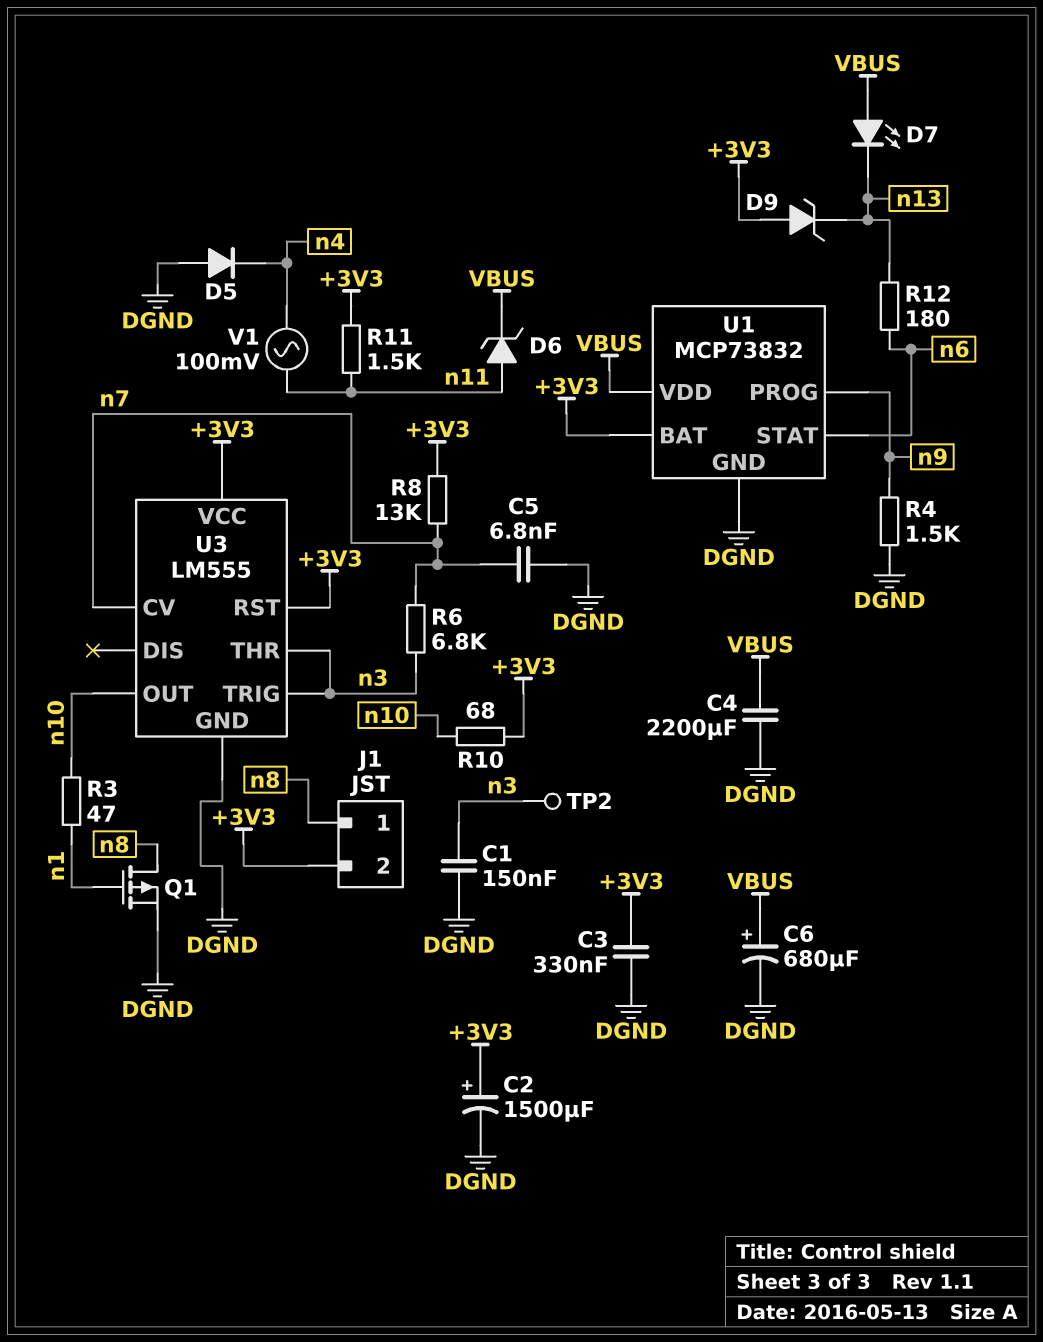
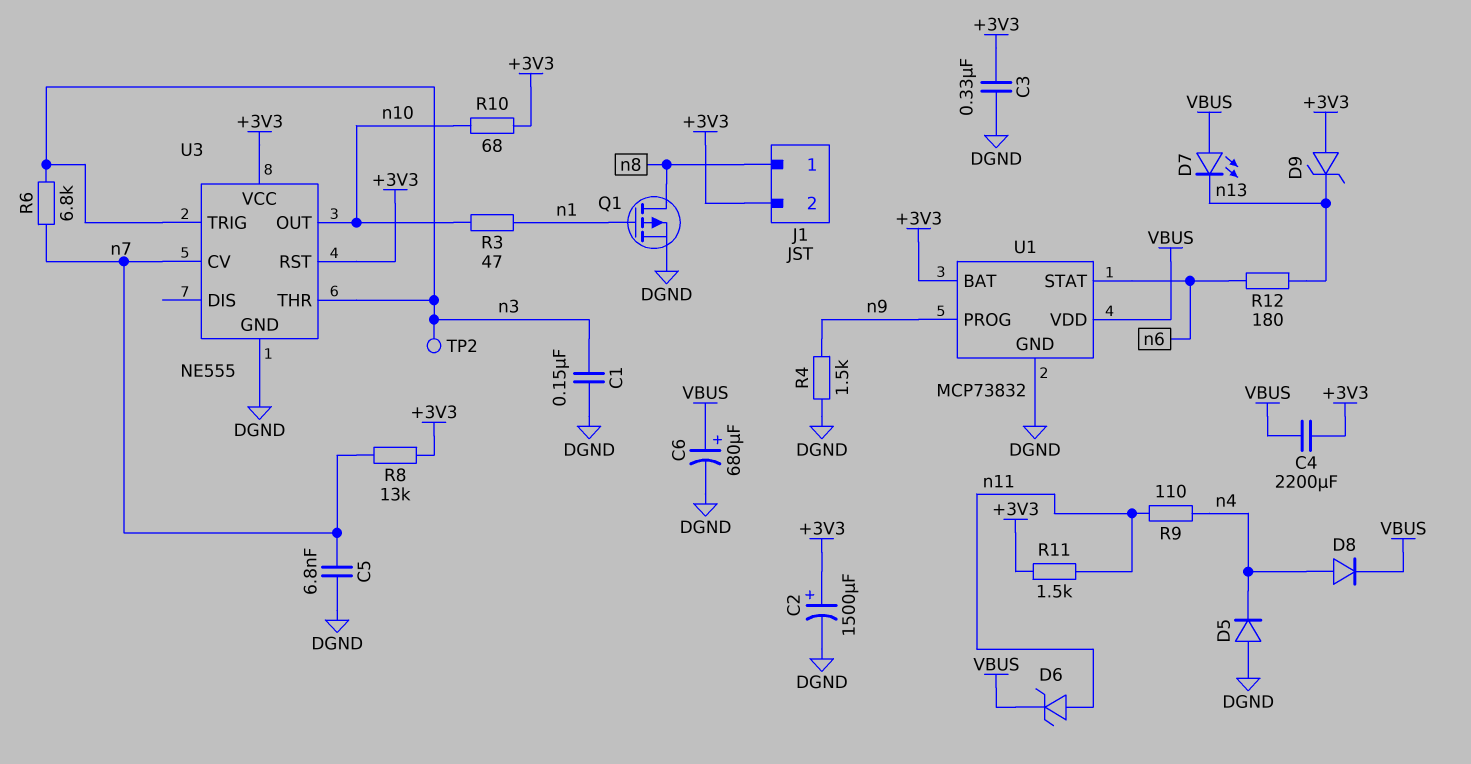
C4: 2200uF (DGND, VBUS) -> 2200uF (+3V3, VBUS)
D8: none -> diode (A n4, K VBUS)
R9: none -> 110 (n4, n11)
U3: LM555 -> NE555
V1: AC 100mV (n4, n11) -> none

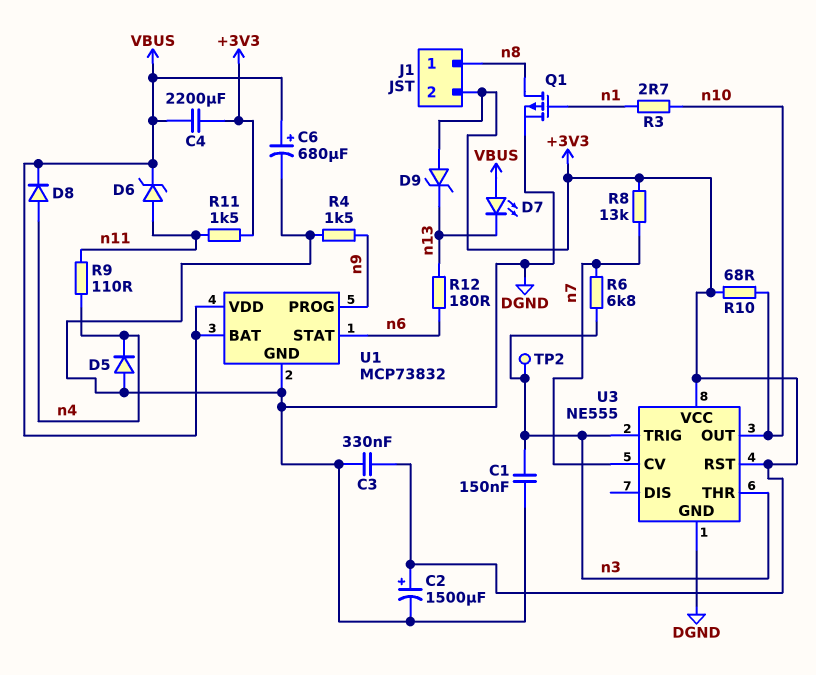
C5: 6.8nF (DGND, n7) -> none
R3: 47 (n1, n10) -> 2.7 (n1, n10)
U1 pin BAT: +3V3 -> VBUS

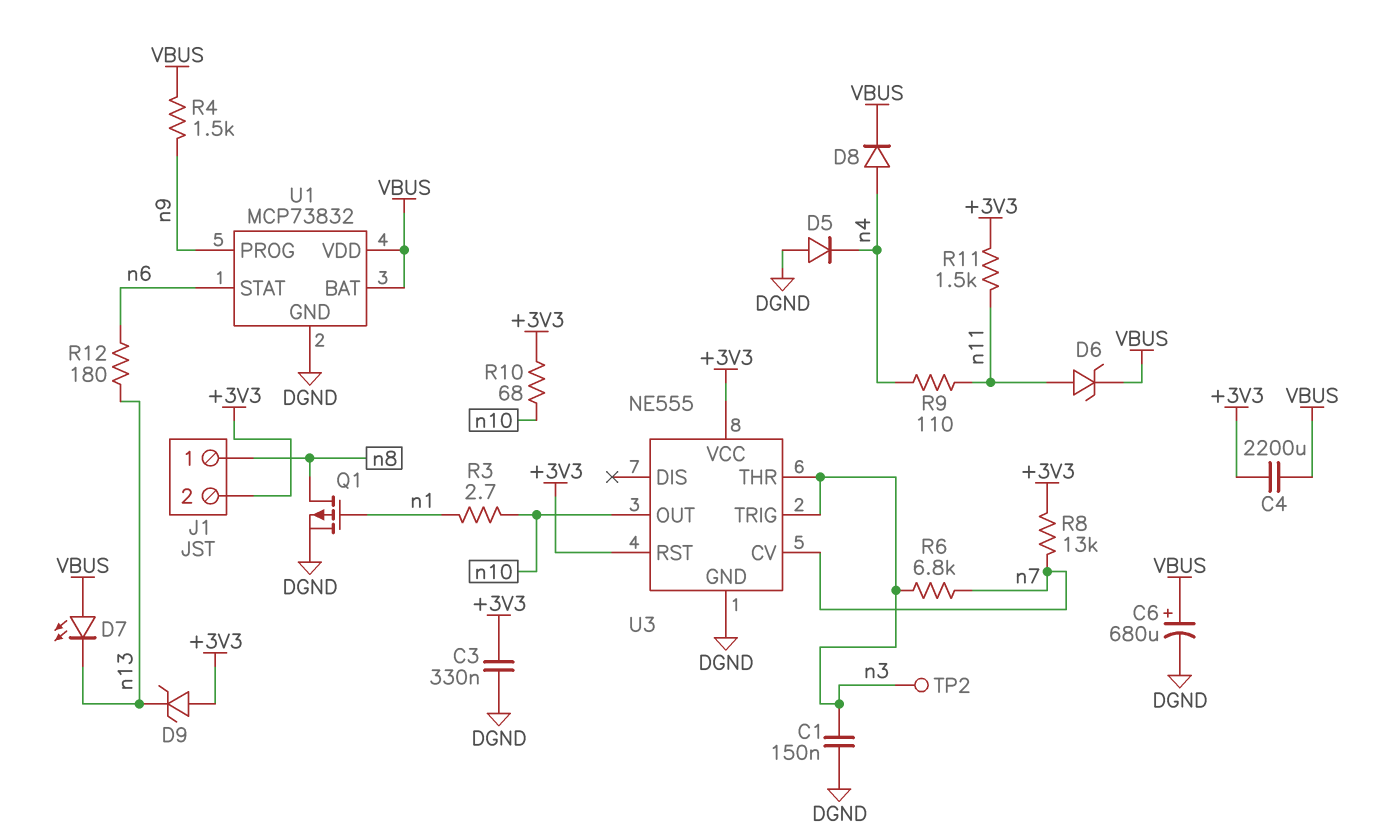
C2: 1500uF (plus +3V3, minus DGND) -> none
R4: 1.5k (DGND, n9) -> 1.5k (VBUS, n9)

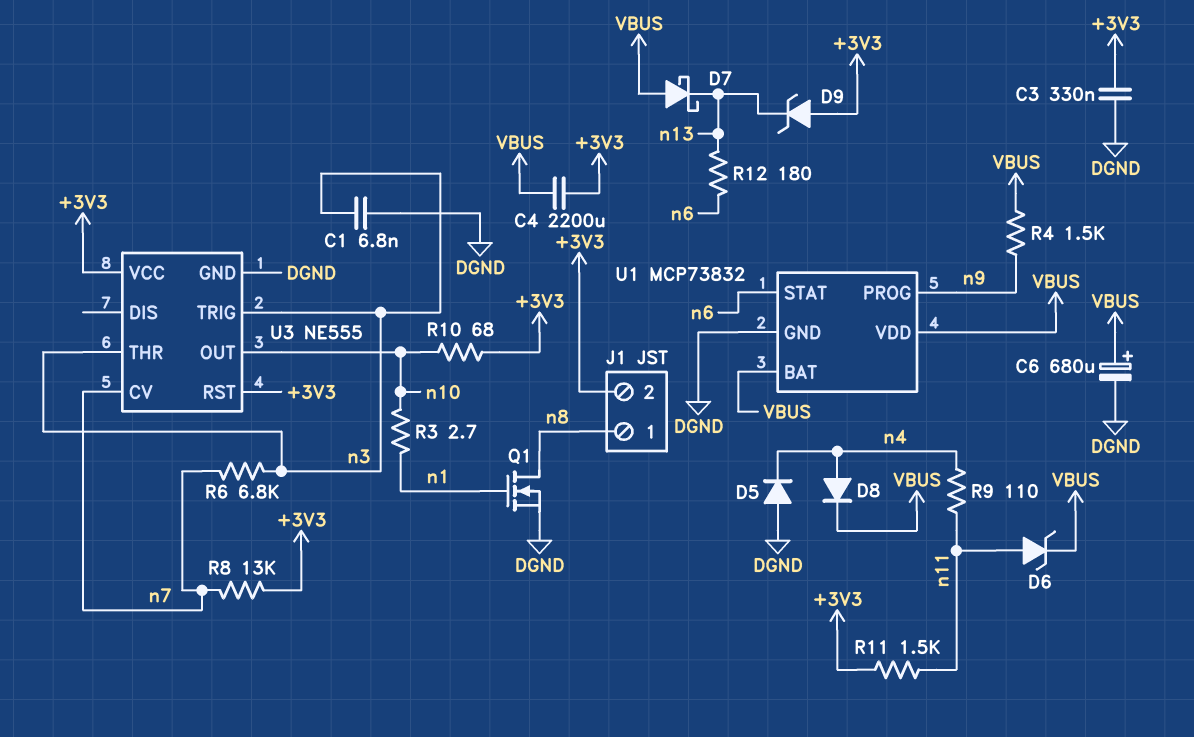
C1: 150nF (DGND, n3) -> 6.8nF (DGND, n3)
D7: LED (A VBUS, K n13) -> schottky (A VBUS, K n13)
Q1: PMOS (G n1, D n8, S DGND) -> NMOS (G n1, D n8, S DGND)
TP2: test point (n3) -> none

